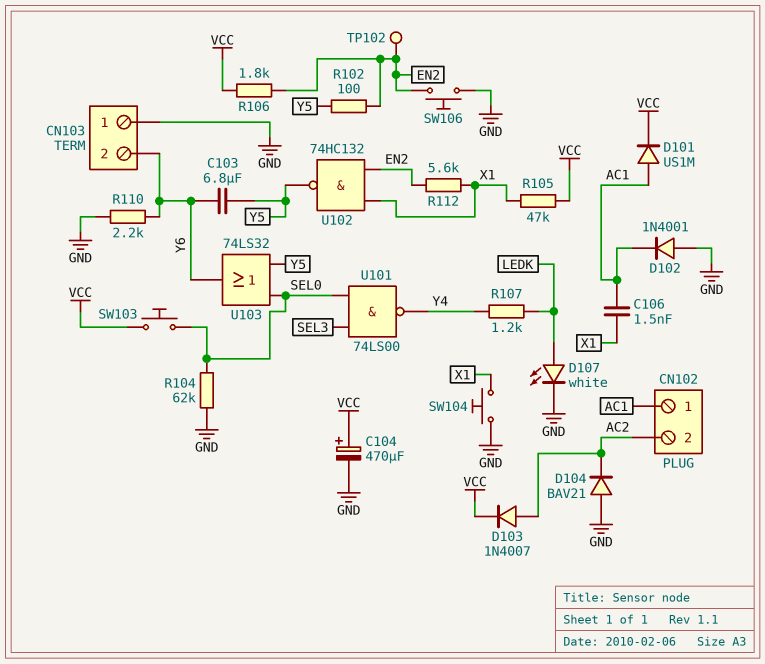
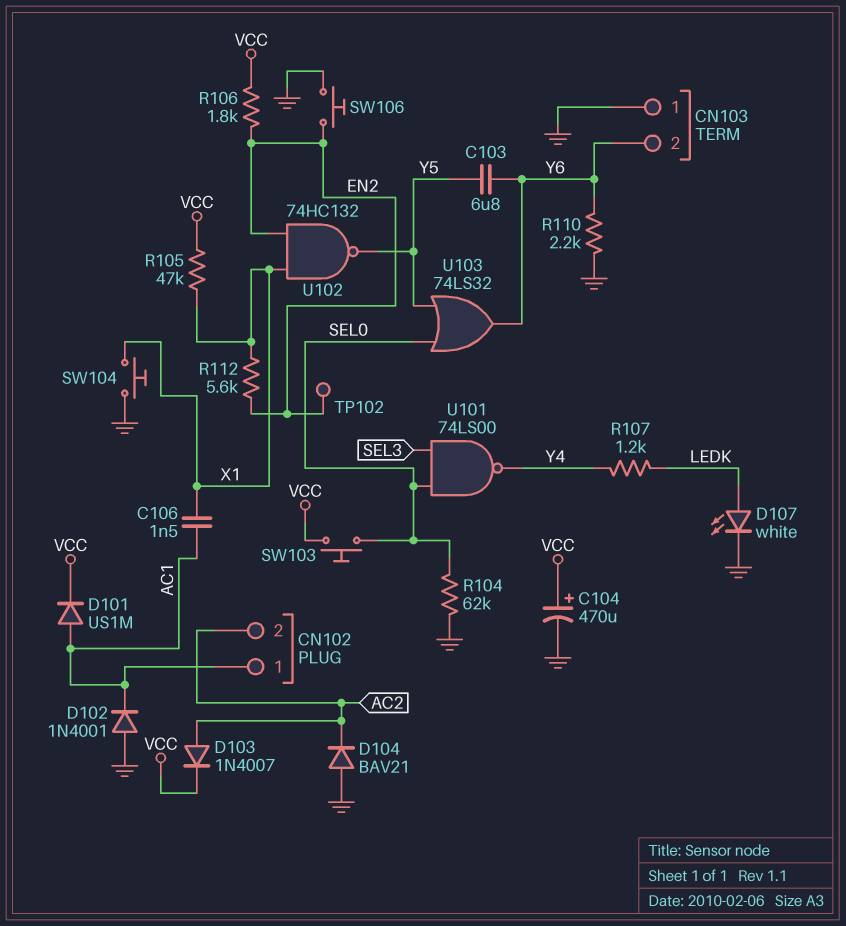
R102: 100 (EN2, Y5) -> none

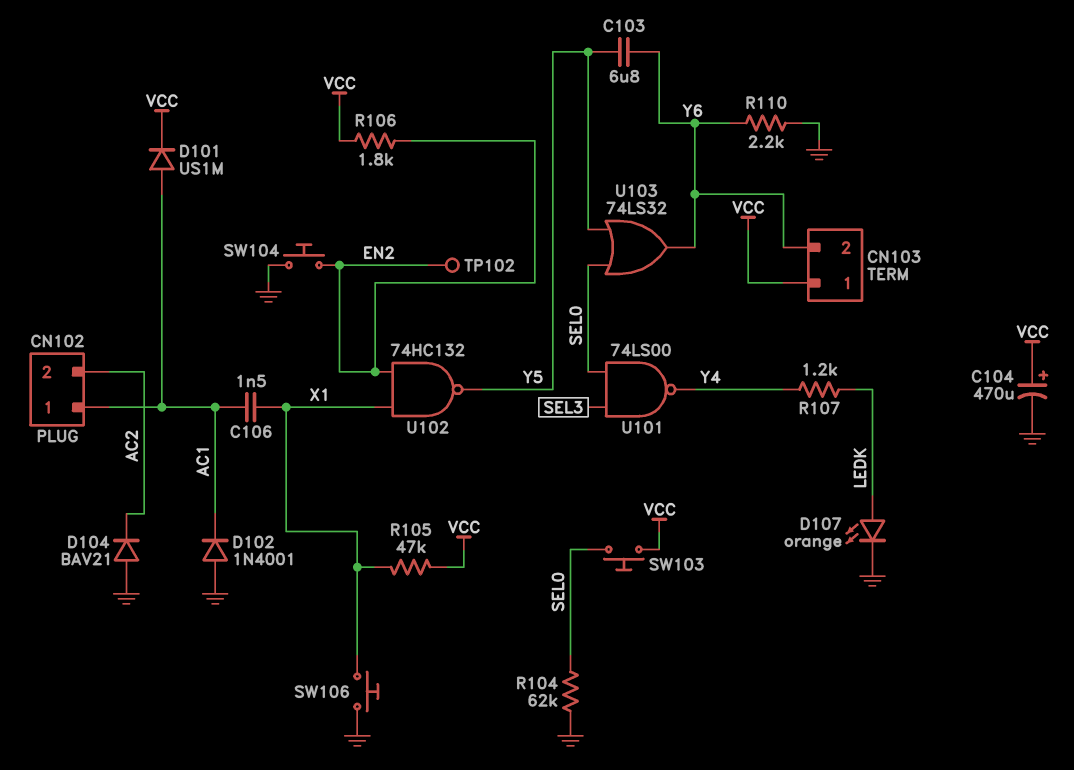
CN103 pin 1: GND -> VCC
D103: diode 1N4007 (A AC2, K VCC) -> none
D107: LED white (A LEDK, K GND) -> LED orange (A LEDK, K GND)
R112: 5.6k (EN2, X1) -> none
SW104: button (GND, X1) -> button (EN2, GND)
SW106: button (EN2, GND) -> button (GND, X1)

